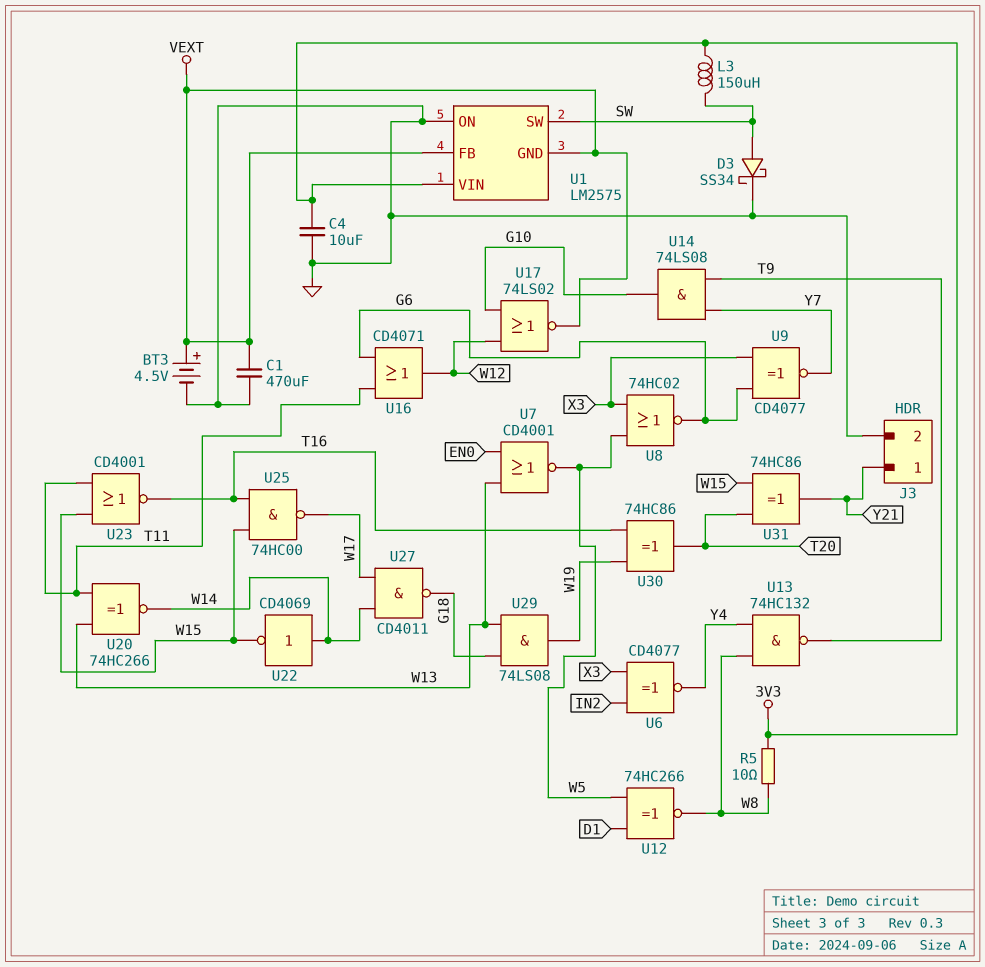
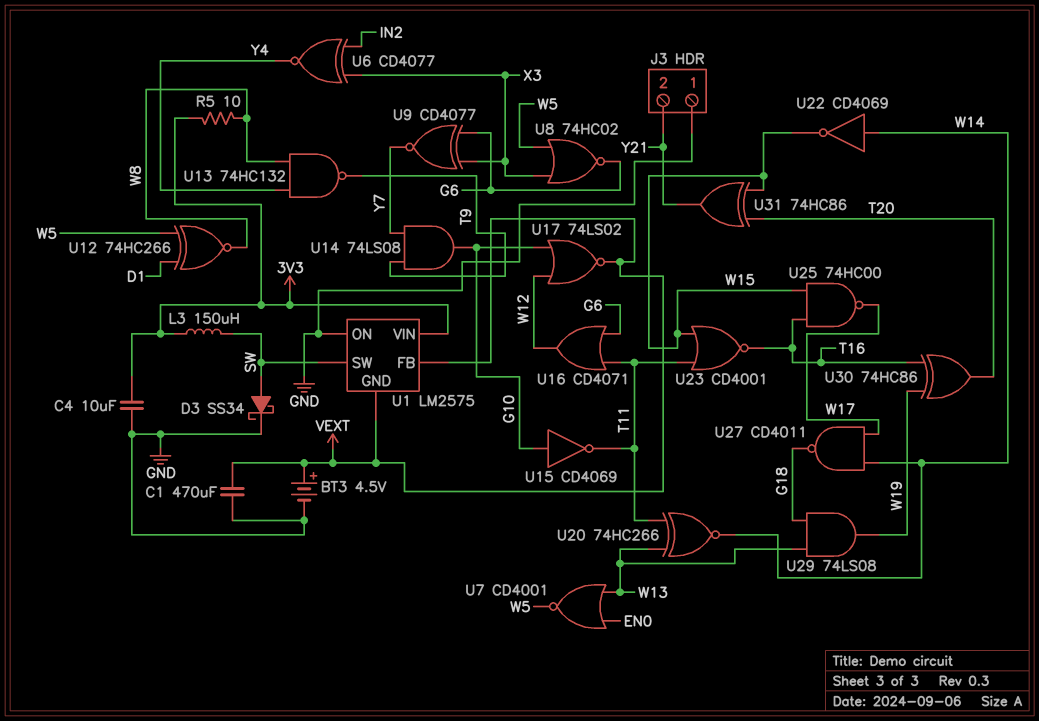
J3 pin 1: Y21 -> GND
J3 pin 2: GND -> Y21
U15: none -> NOT CD4069 (in G10, out T11)

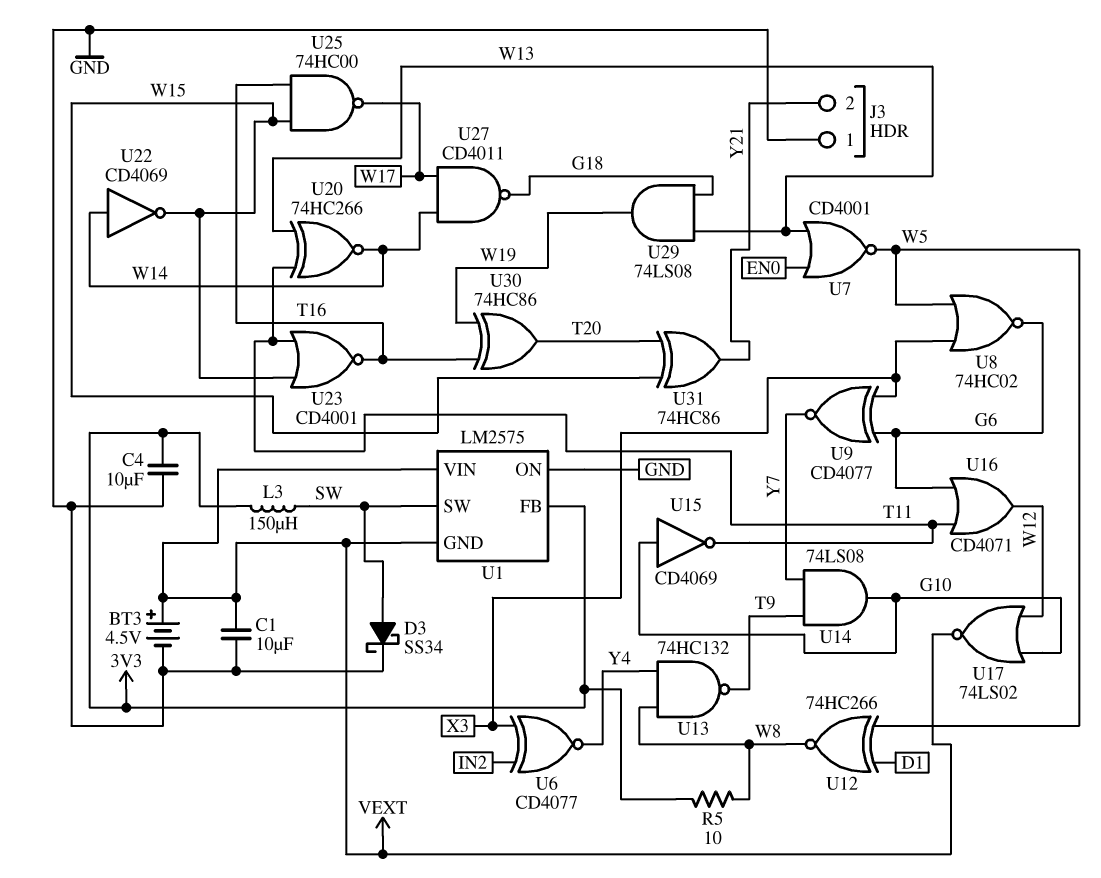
C1: 470uF (GND, VEXT) -> 10uF (GND, VEXT)
U1 pin FB: VEXT -> 3V3
U1 pin VIN: 3V3 -> VEXT

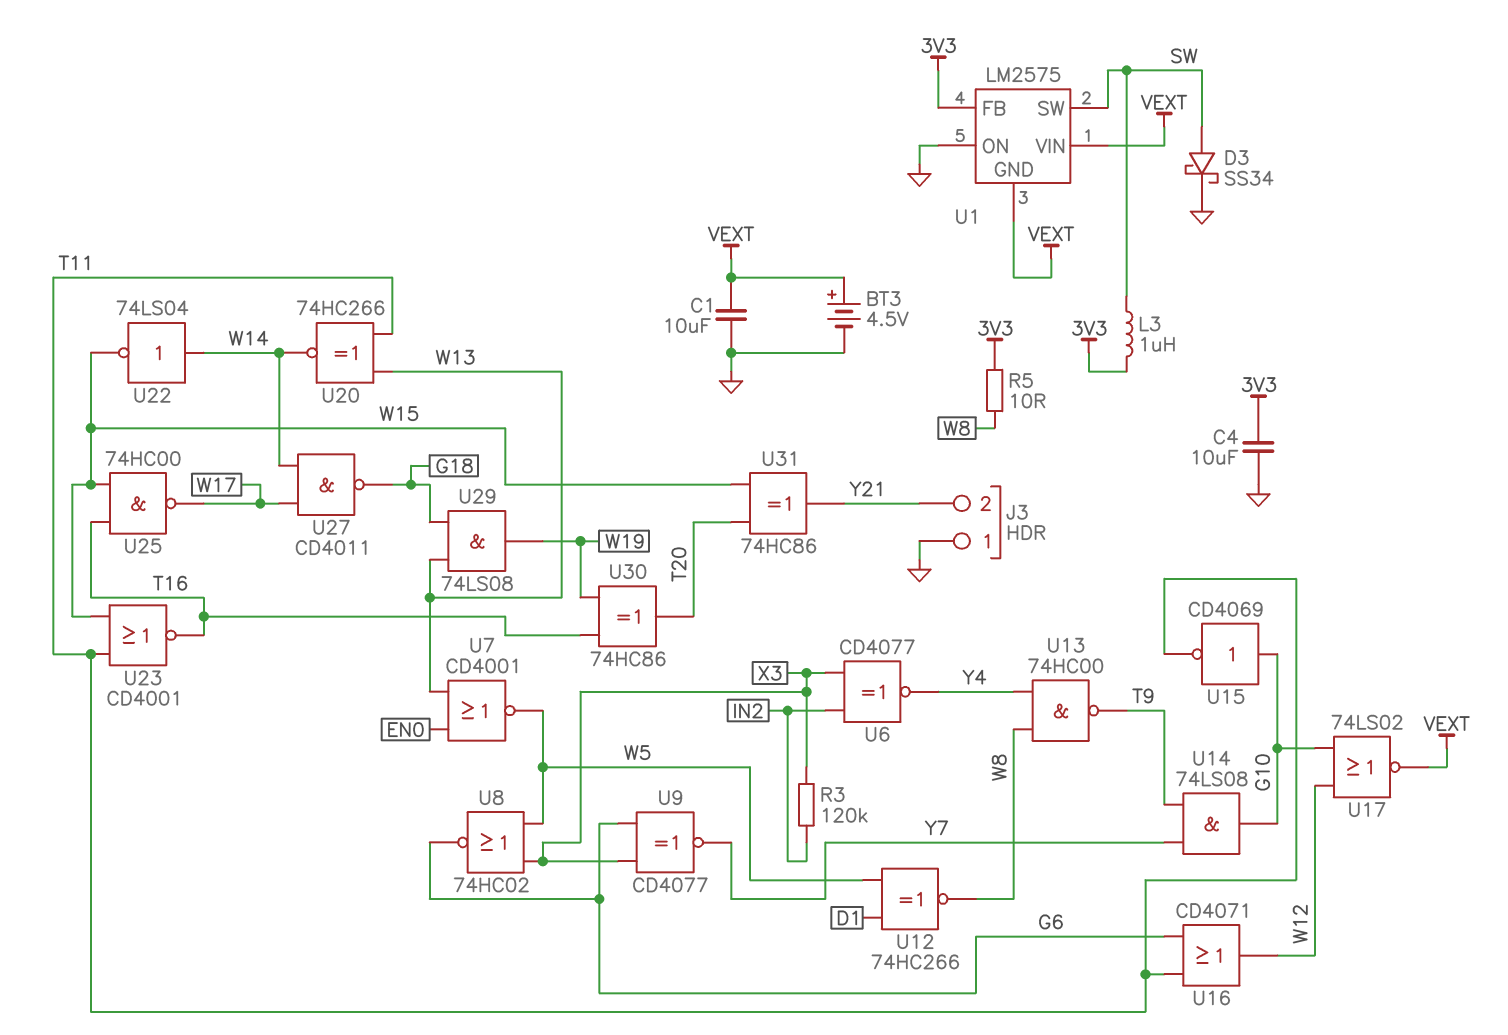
L3: 150uH (3V3, SW) -> 1uH (3V3, SW)
R3: none -> 120k (IN2, X3)
U13: NAND 74HC132 (in W8, in Y4, out T9) -> NAND 74HC00 (in W8, in Y4, out T9)
U22: NOT CD4069 (in W14, out W15) -> NOT 74LS04 (in W14, out W15)

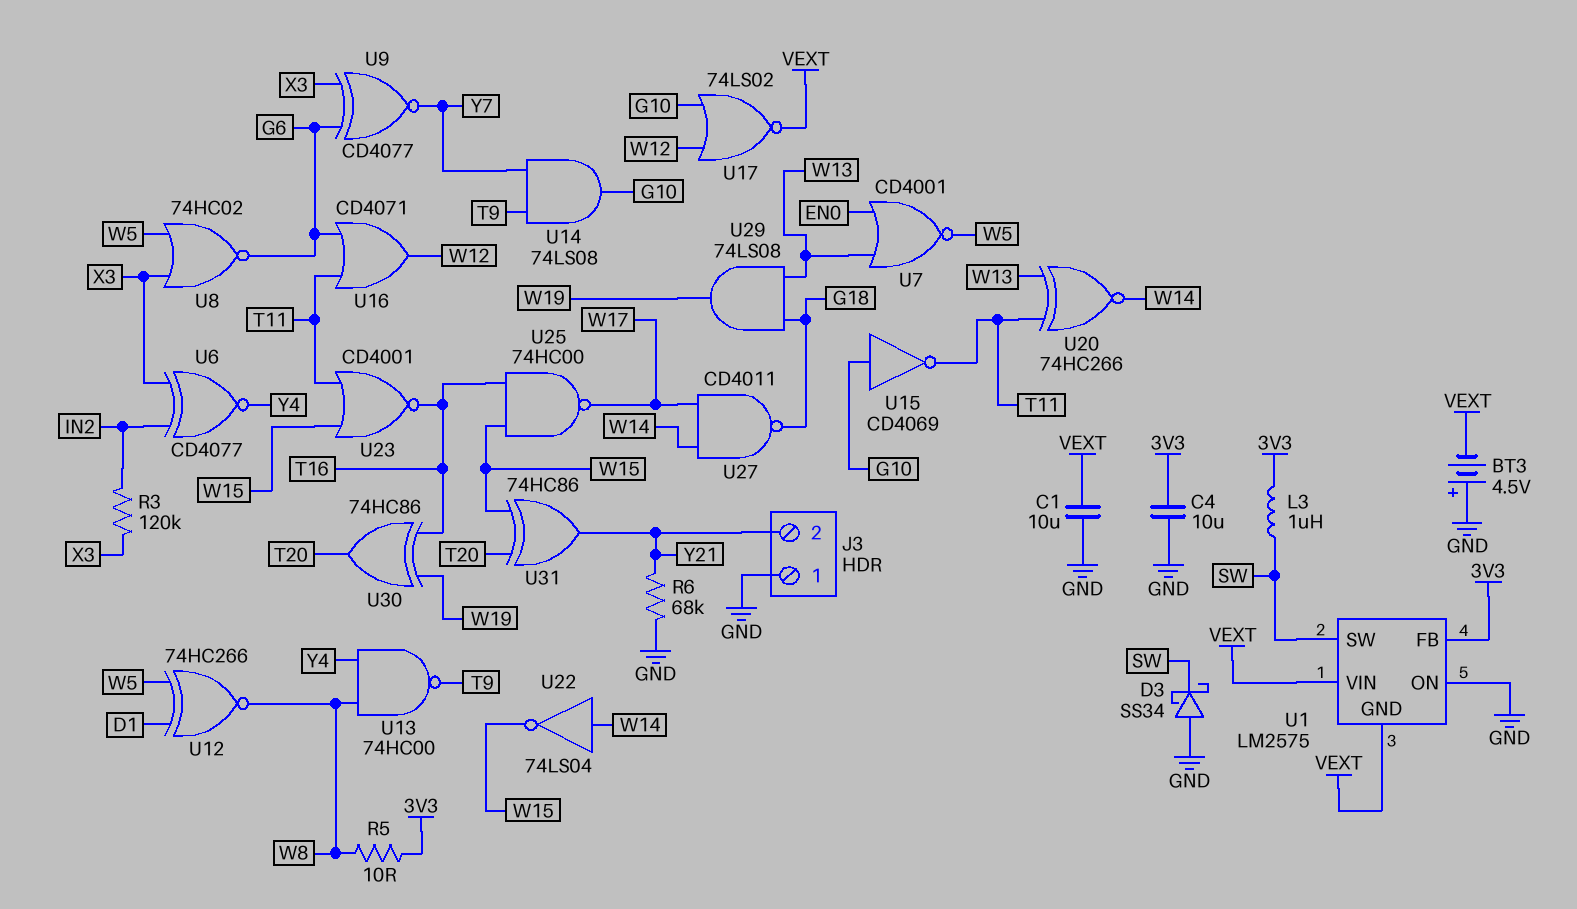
BT3: 4.5V (plus VEXT, minus GND) -> 4.5V (plus GND, minus VEXT)
D3: schottky SS34 (A SW, K GND) -> schottky SS34 (A GND, K SW)
R6: none -> 68k (GND, Y21)

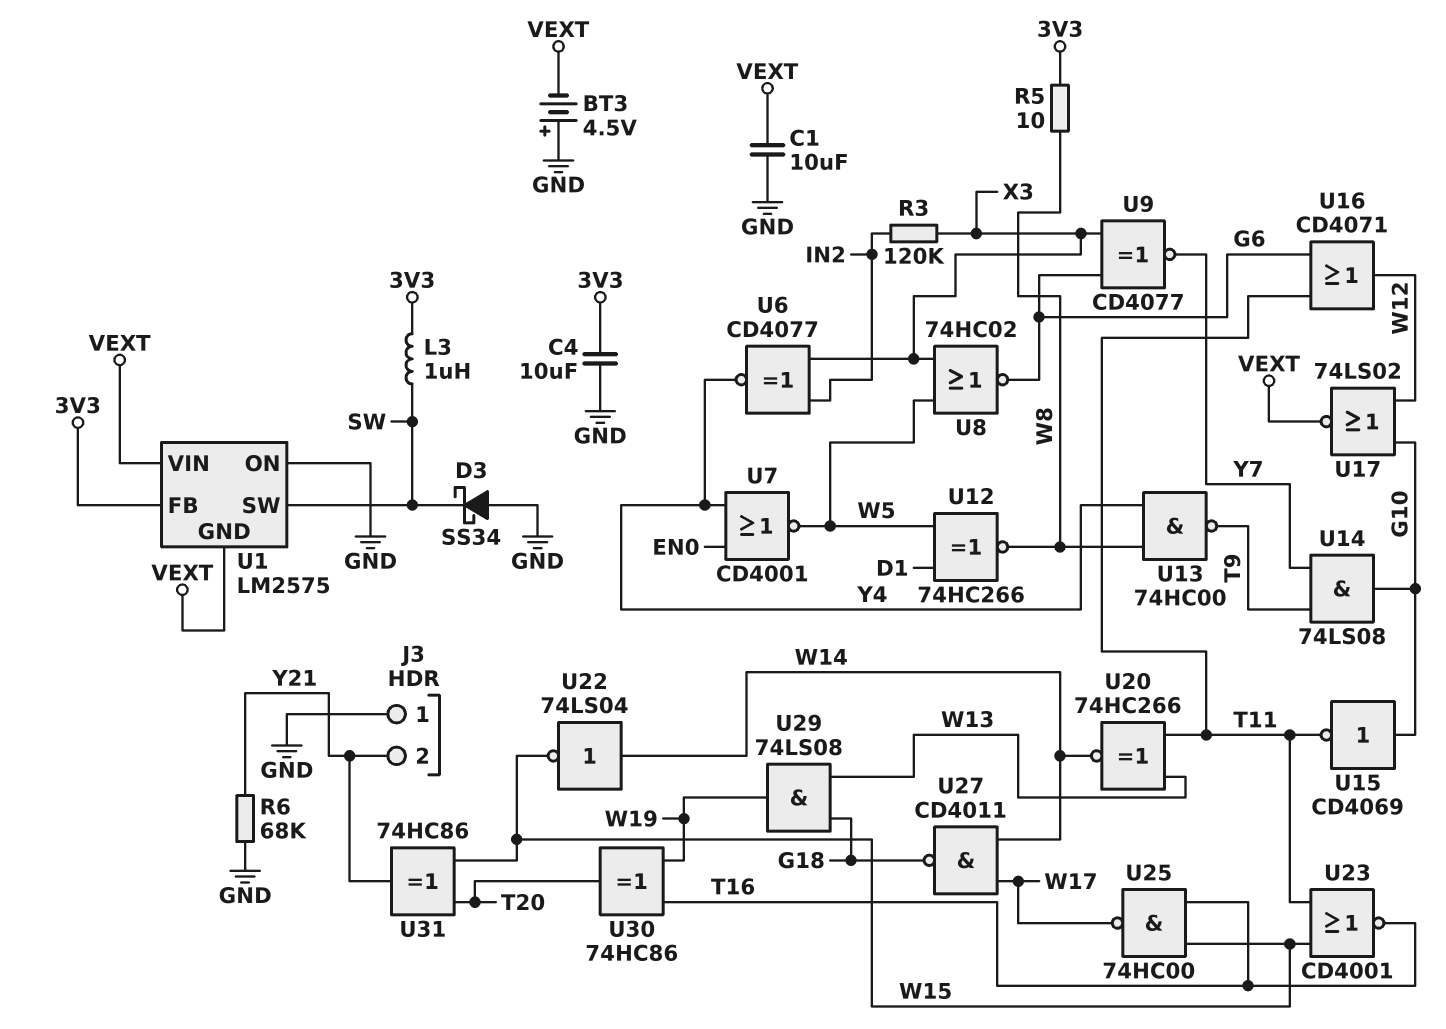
U7: NOR CD4001 (in EN0, in W13, out W5) -> NOR CD4001 (in EN0, in Y4, out W5)

